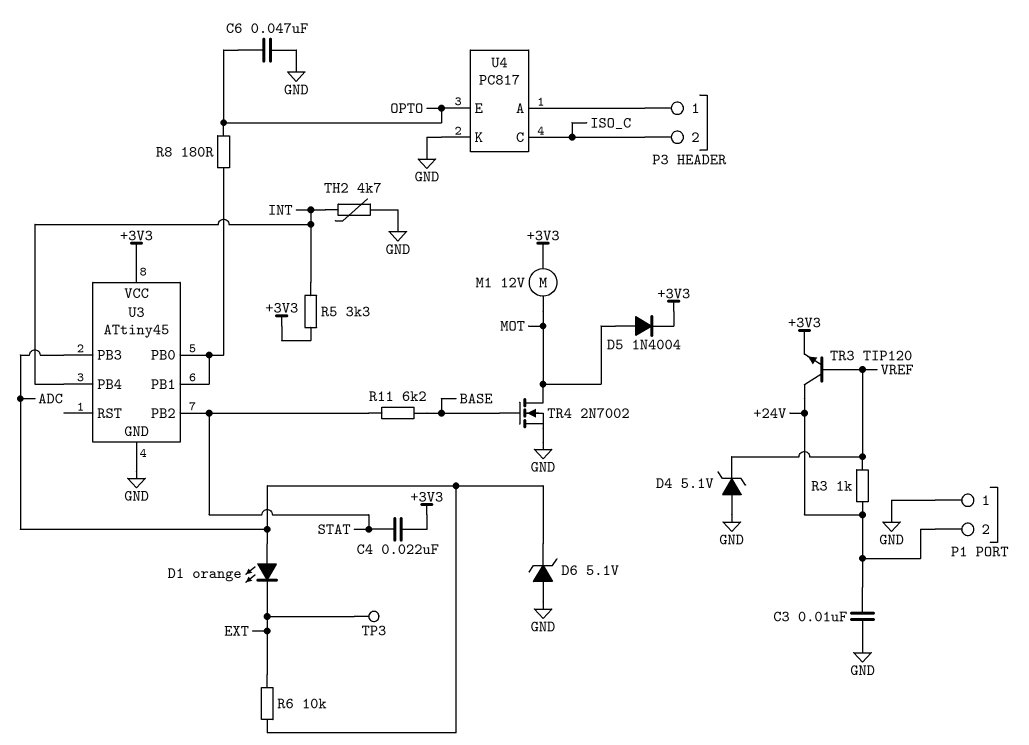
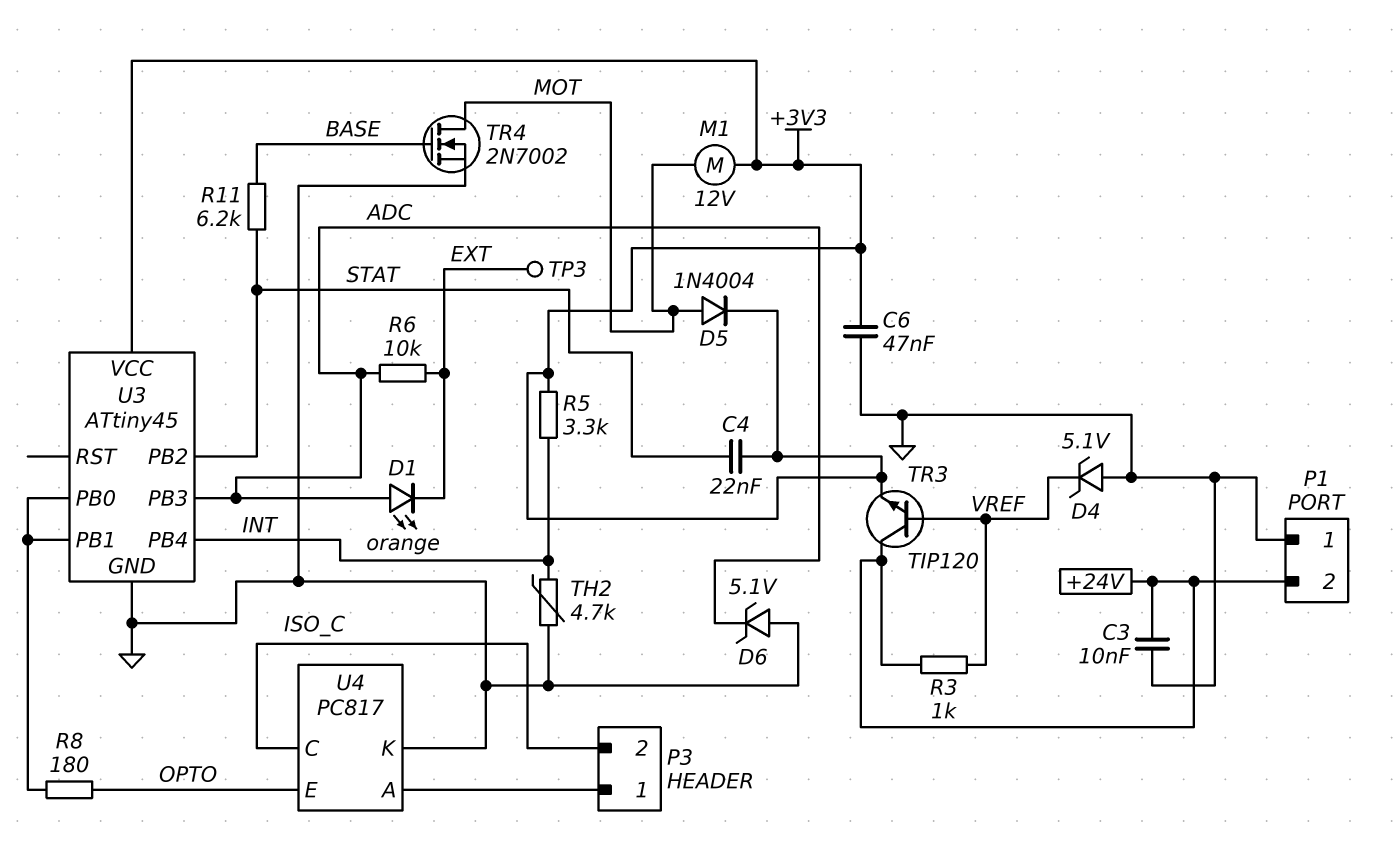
C6: 47nF (GND, OPTO) -> 47nF (+3V3, GND)

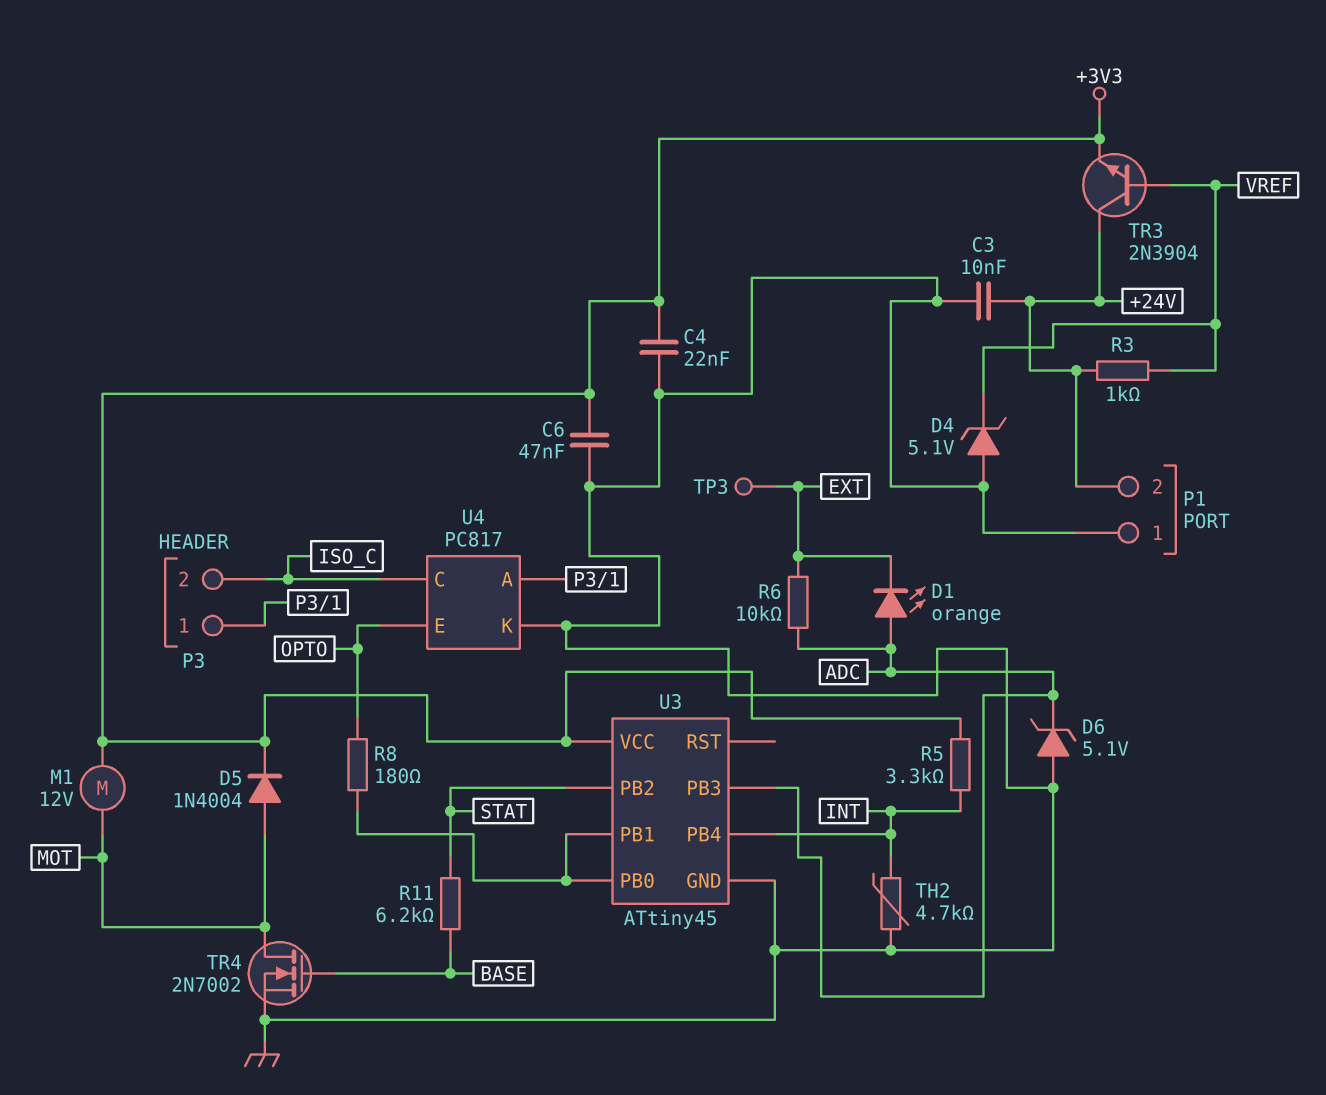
C4: 22nF (+3V3, STAT) -> 22nF (+3V3, GND)
TR3: NPN TIP120 (B VREF, C +24V, E +3V3) -> NPN 2N3904 (B VREF, C +24V, E +3V3)

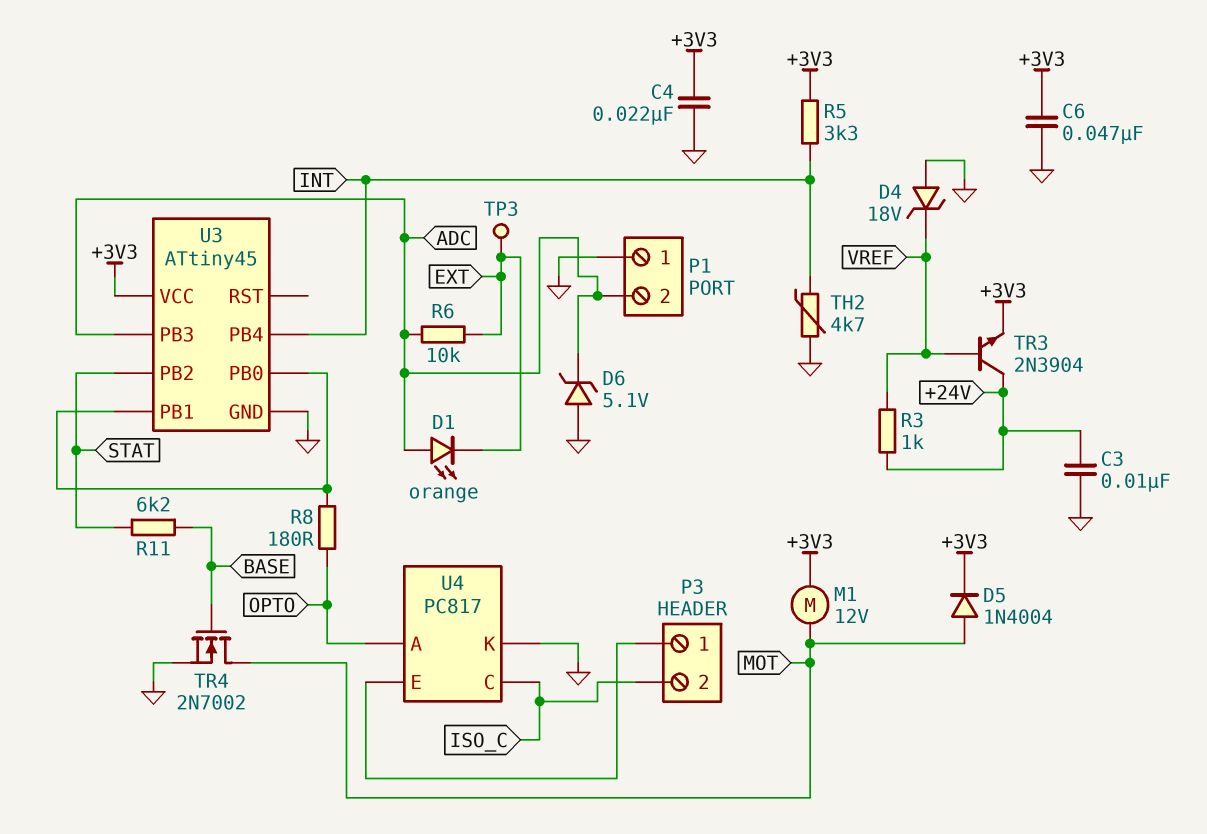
D4: zener 5.1V (A GND, K VREF) -> zener 18V (A GND, K VREF)
P1 pin 2: +24V -> ADC
U4 pin A: P3/1 -> OPTO
U4 pin E: OPTO -> P3/1

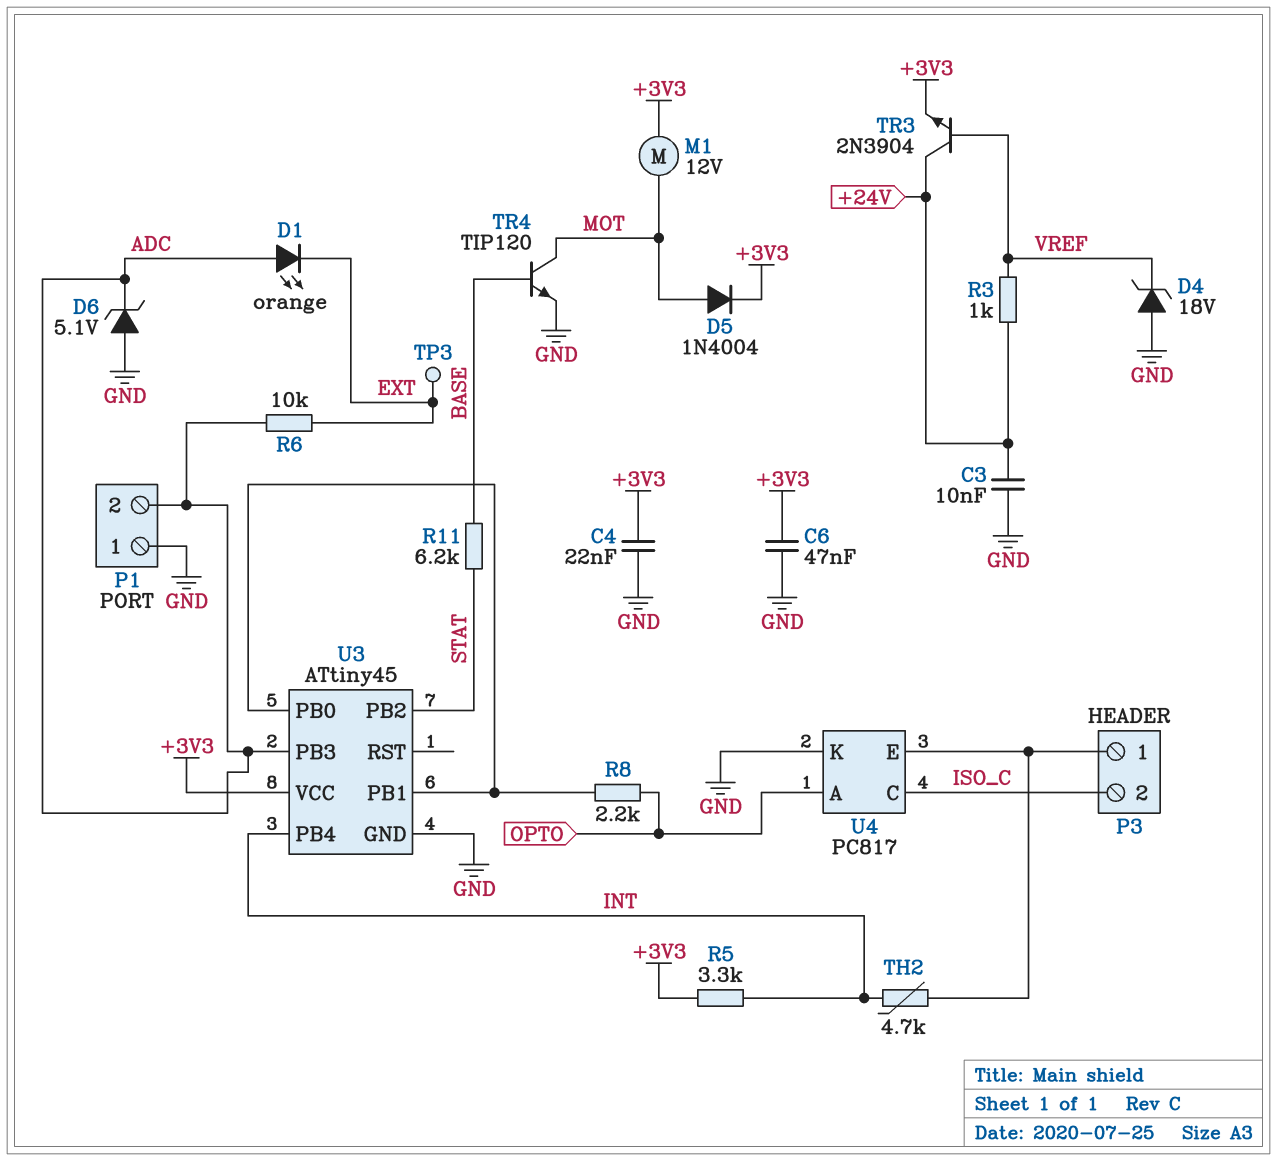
R8: 180 (OPTO, U3/PB0) -> 2.2k (OPTO, U3/PB0)
TH2: 4.7k (GND, INT) -> 4.7k (INT, P3/1)
TR4: NMOS 2N7002 (G BASE, D MOT, S GND) -> NPN TIP120 (B BASE, C MOT, E GND)

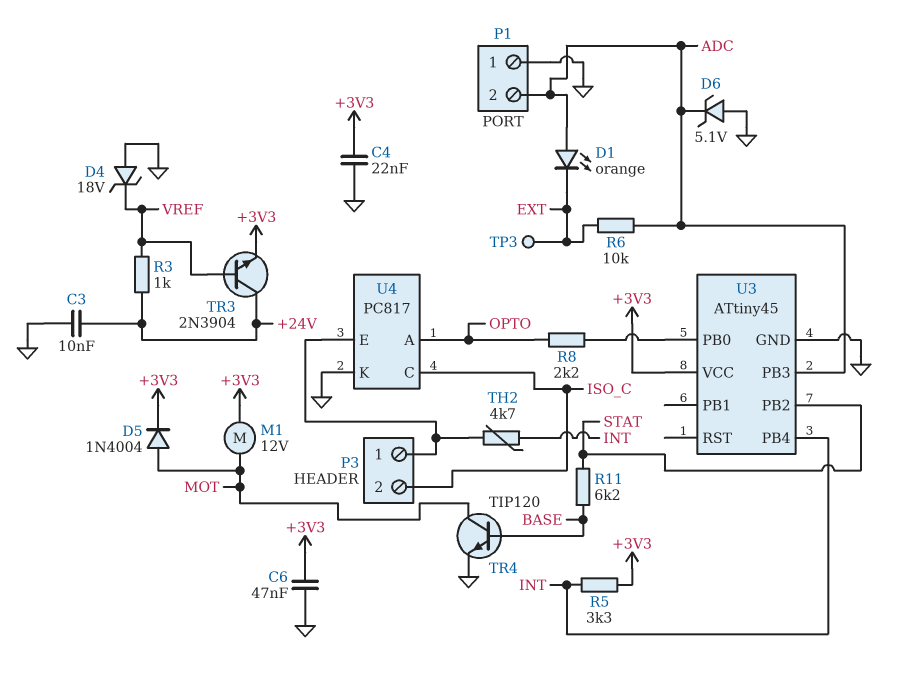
U3 pin PB1: U3/PB0 -> none

